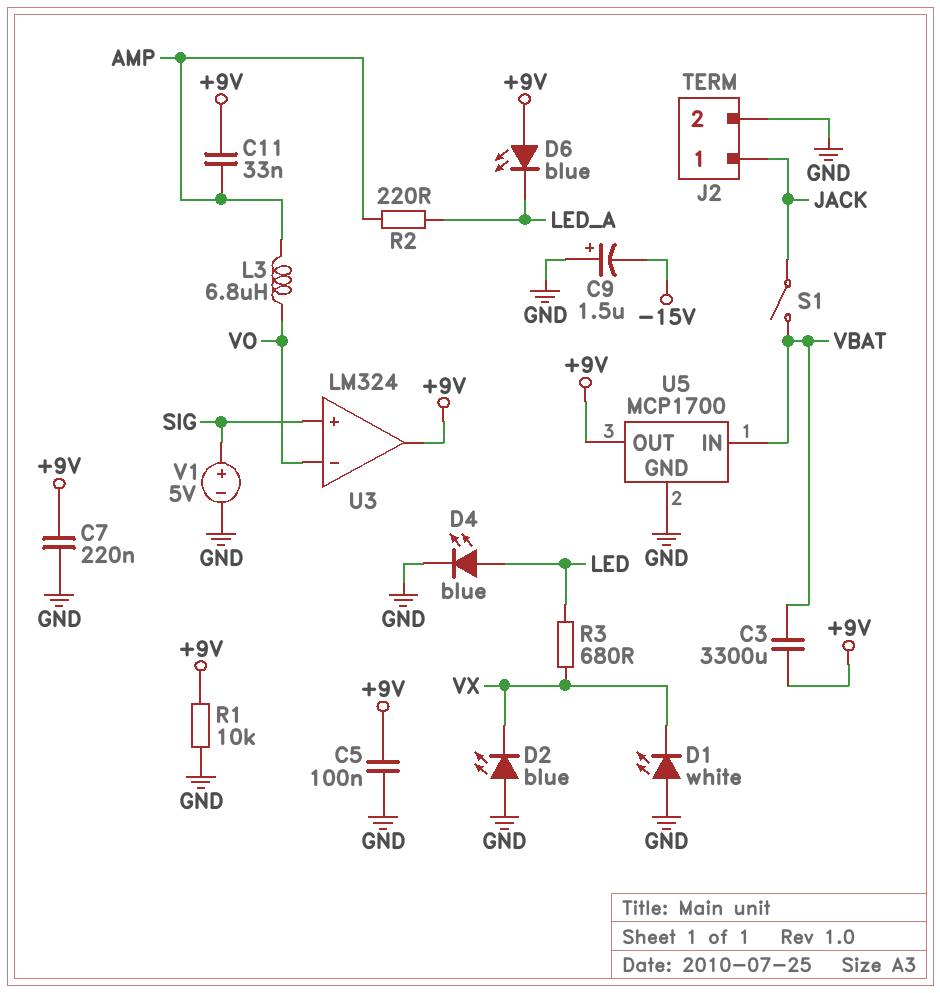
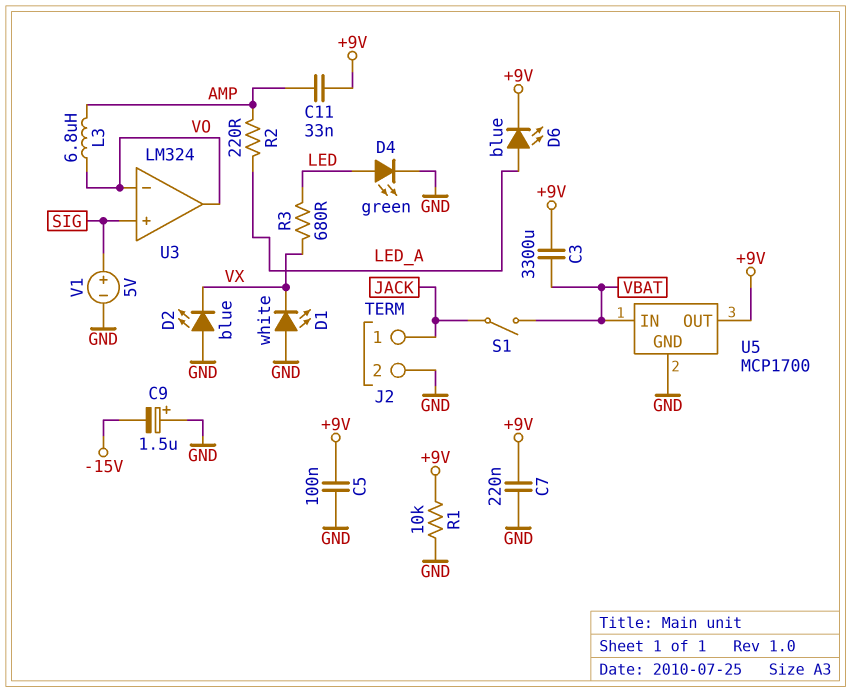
D4: LED blue (A LED, K GND) -> LED green (A LED, K GND)
D6: LED blue (A +9V, K LED_A) -> LED blue (A LED_A, K +9V)
U3 pin out: +9V -> VO

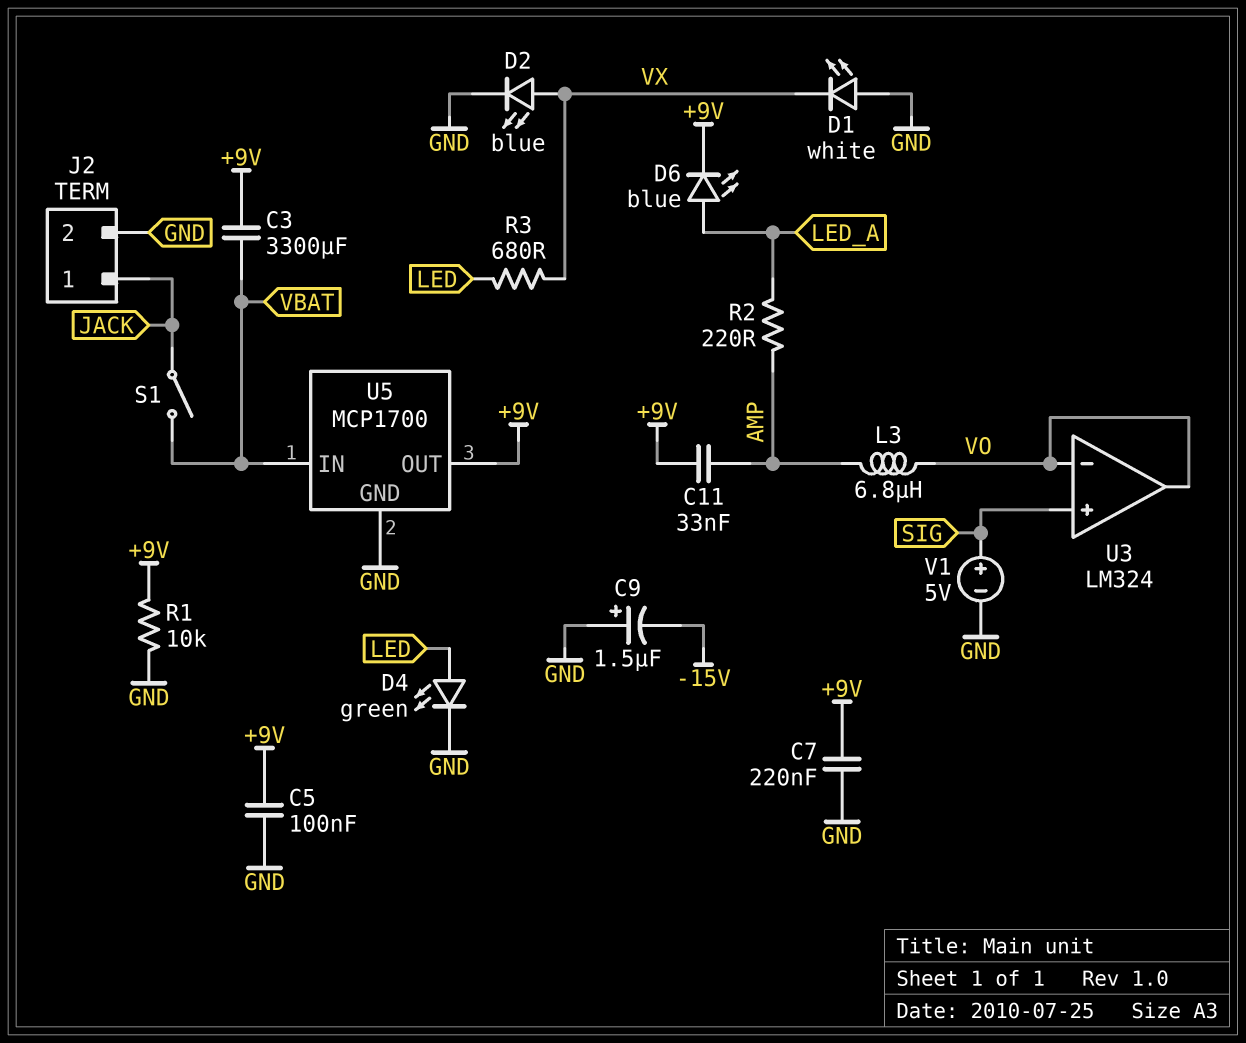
D2: LED blue (A GND, K VX) -> LED blue (A VX, K GND)

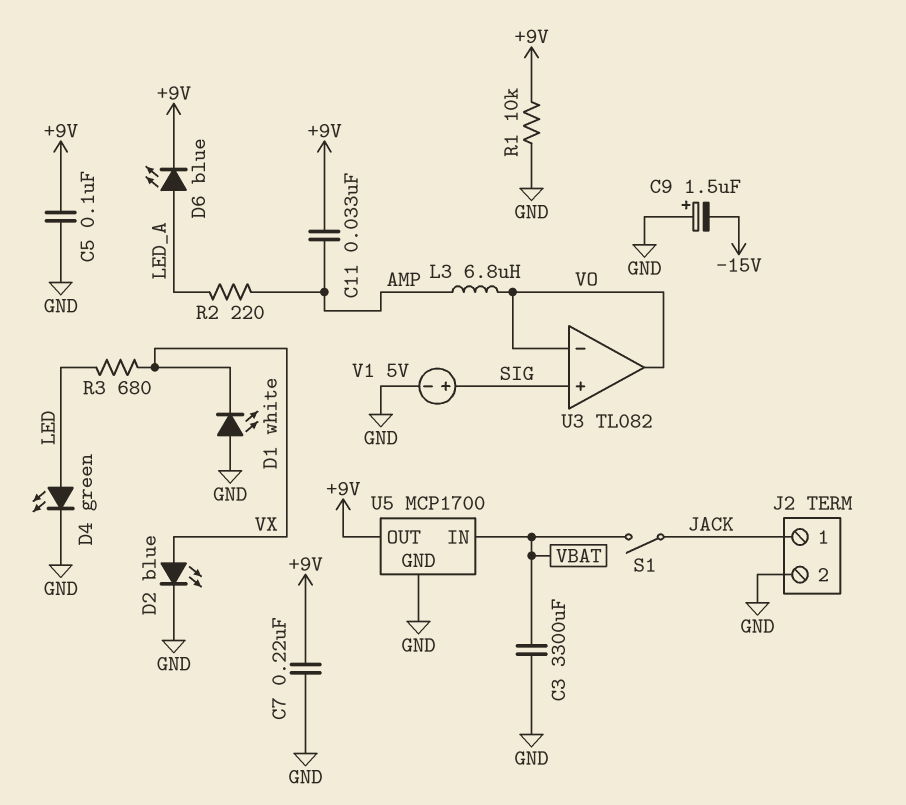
C3: 3300uF (+9V, VBAT) -> 3300uF (GND, VBAT)
U3: LM324 -> TL082

